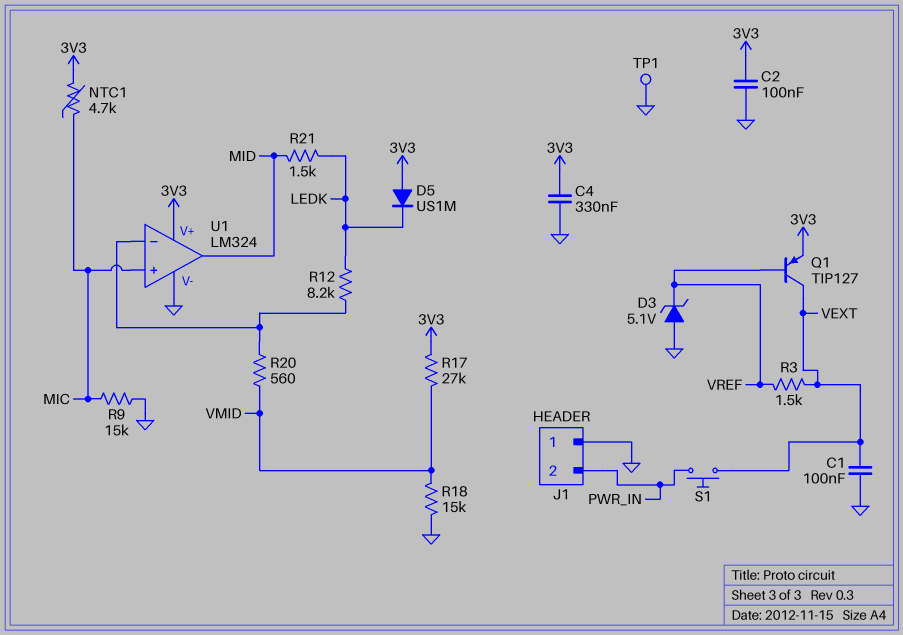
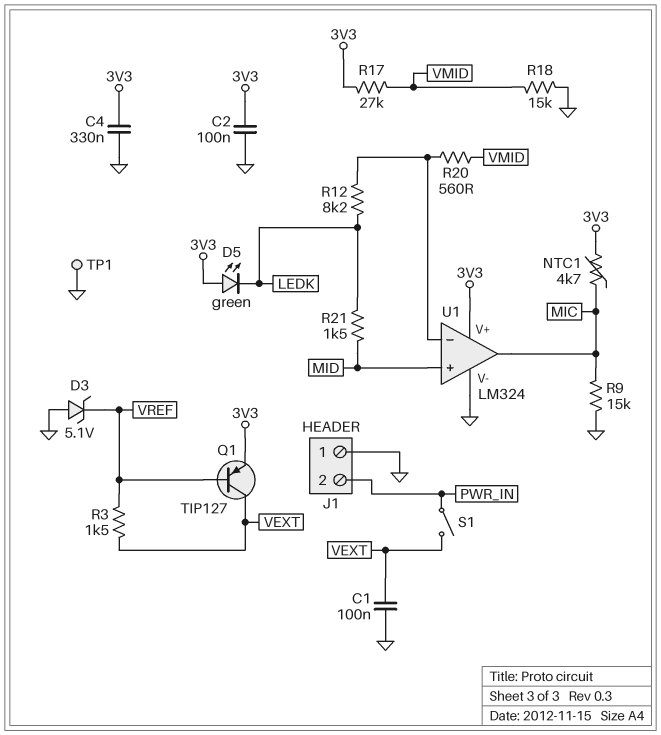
D5: diode US1M (A 3V3, K LEDK) -> LED green (A 3V3, K LEDK)
S1: button (PWR_IN, VEXT) -> switch (PWR_IN, VEXT)
U1 pin in+: MIC -> MID
U1 pin out: MID -> MIC

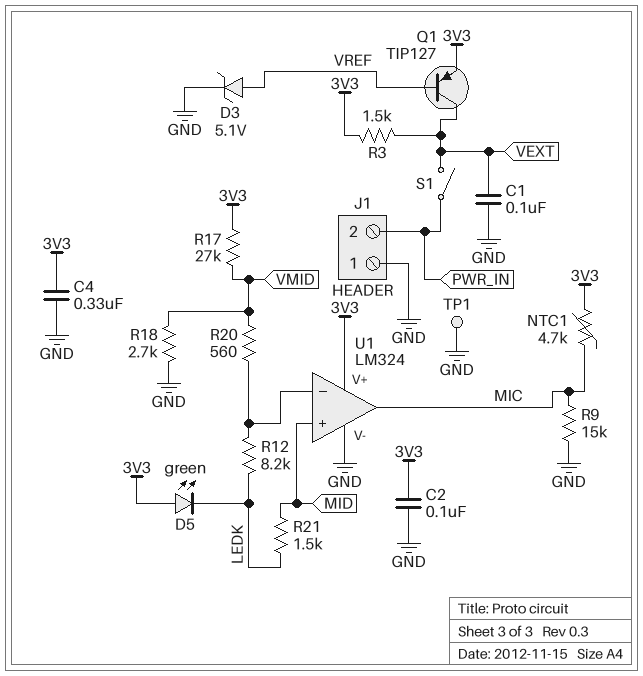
D3: zener 5.1V (A GND, K VREF) -> zener 5.1V (A VREF, K GND)
R3: 1.5k (VEXT, VREF) -> 1.5k (3V3, VEXT)
R18: 15k (GND, VMID) -> 2.7k (GND, VMID)

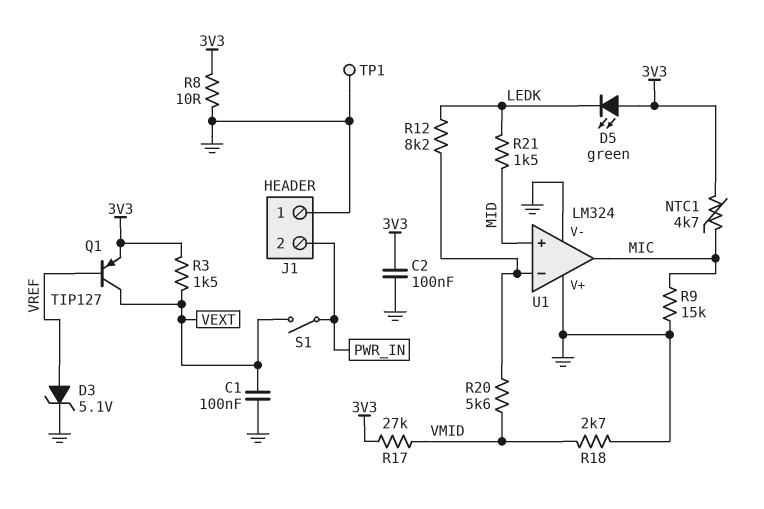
C4: 330nF (3V3, GND) -> none
R8: none -> 10 (3V3, GND)
R20: 560 (U1/in-, VMID) -> 5.6k (U1/in-, VMID)
U1 pin V+: 3V3 -> GND

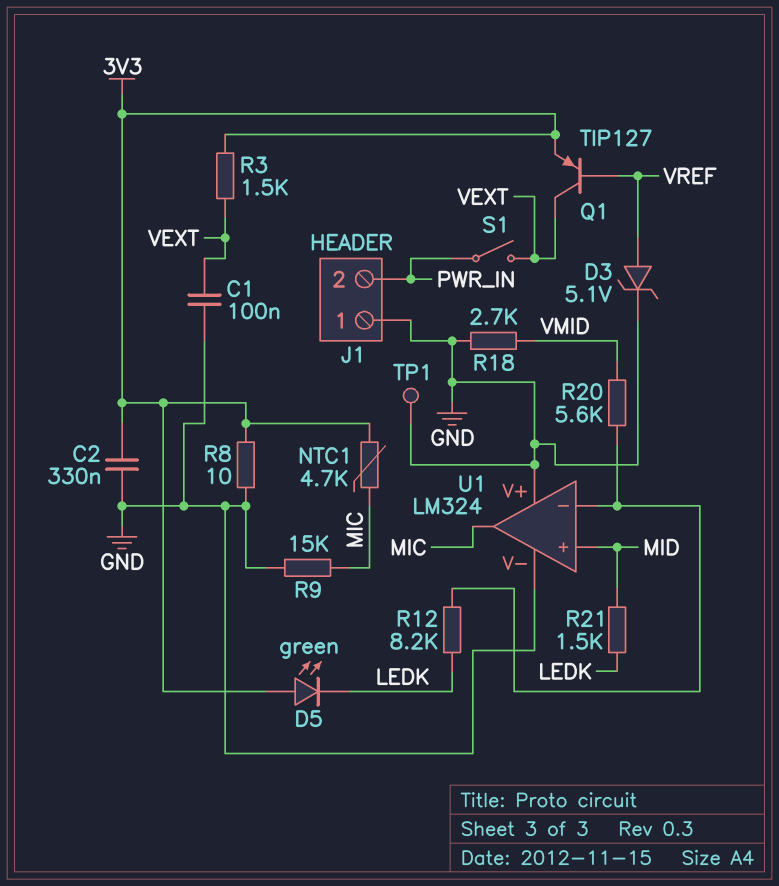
C2: 100nF (3V3, GND) -> 330nF (3V3, GND)
R17: 27k (3V3, VMID) -> none

